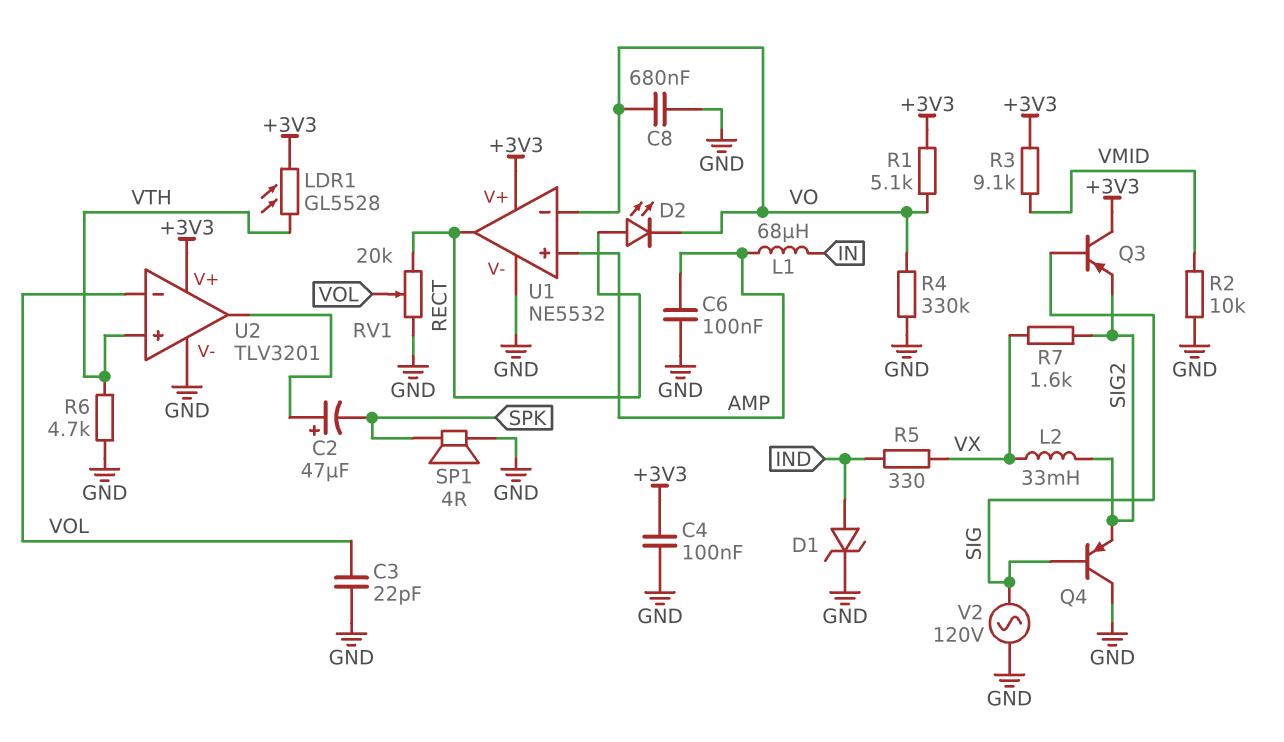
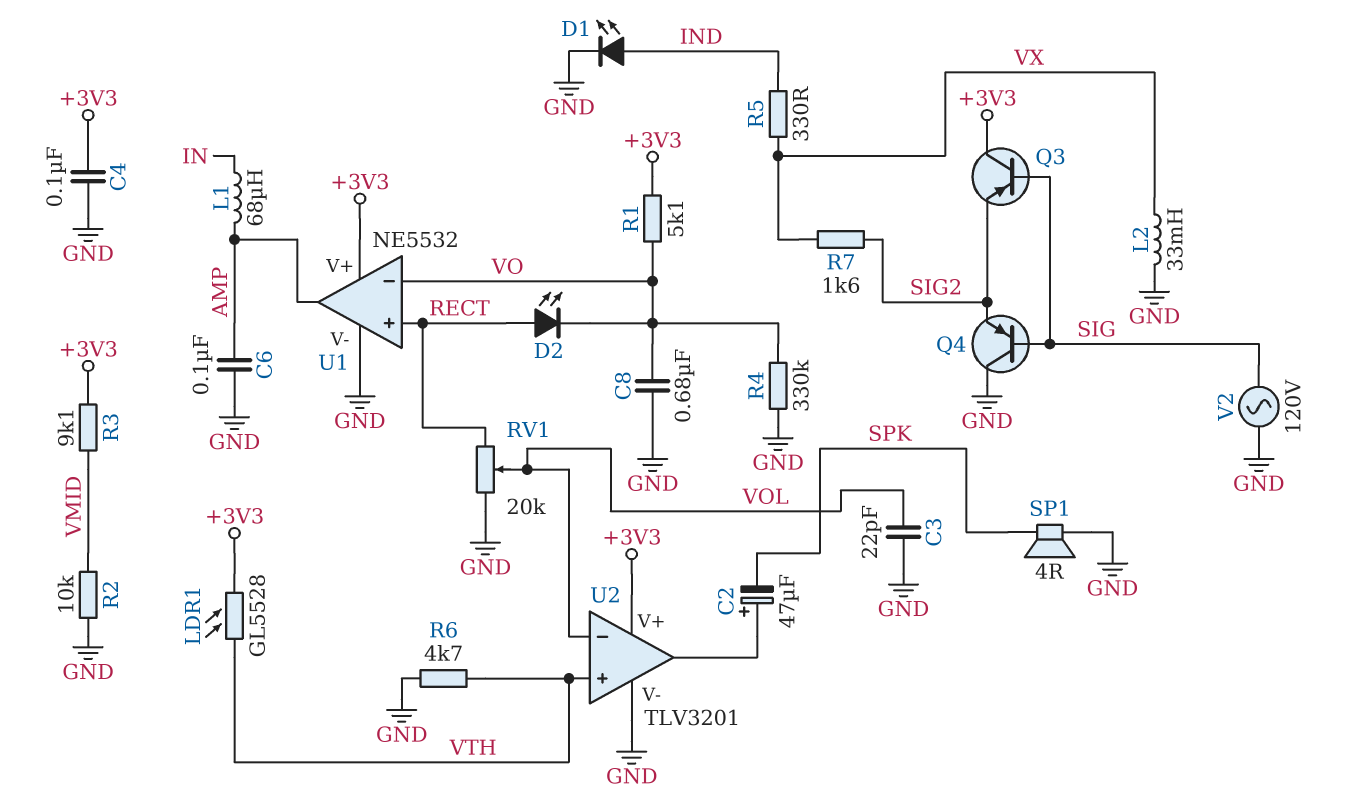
D1: zener (A IND, K GND) -> LED (A IND, K GND)
L2: 33mH (SIG2, VX) -> 33mH (GND, VX)
U1 pin in+: AMP -> RECT
U1 pin out: RECT -> AMP

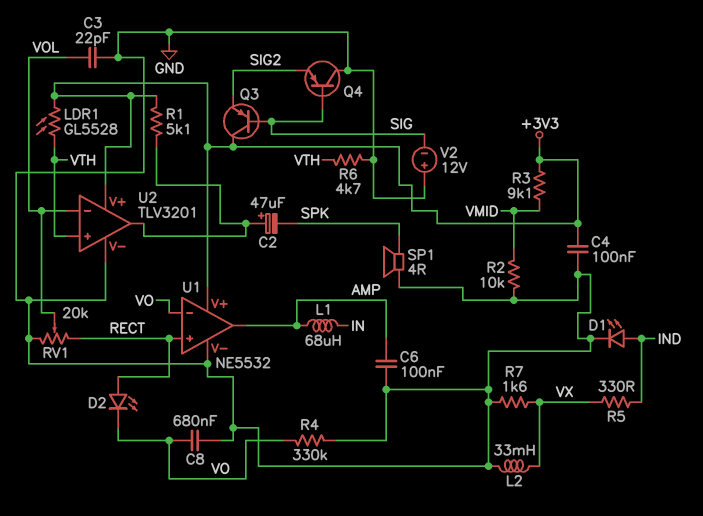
R1: 5.1k (+3V3, VO) -> 5.1k (+3V3, U2/out)
R7: 1.6k (SIG2, VX) -> 1.6k (GND, VX)
V2: AC 120V (GND, SIG) -> 12V (plus GND, minus SIG)

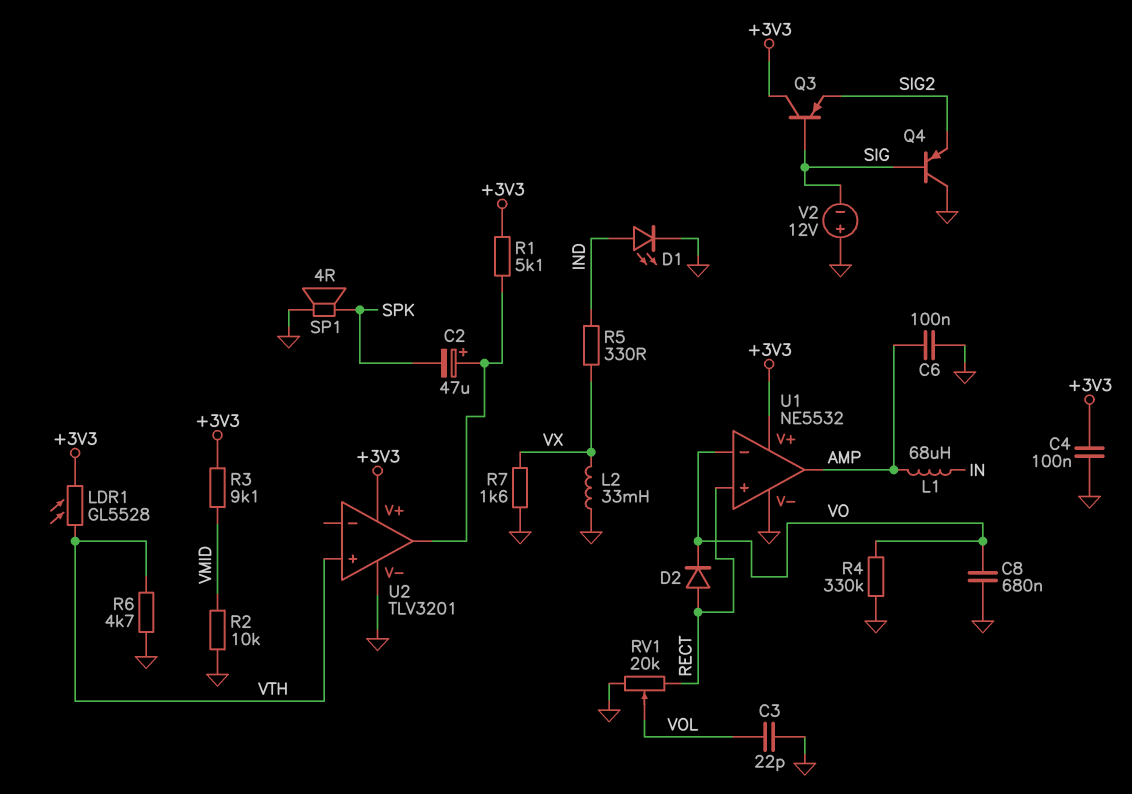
D2: LED (A RECT, K VO) -> diode (A RECT, K VO)
U2 pin in-: VOL -> none

